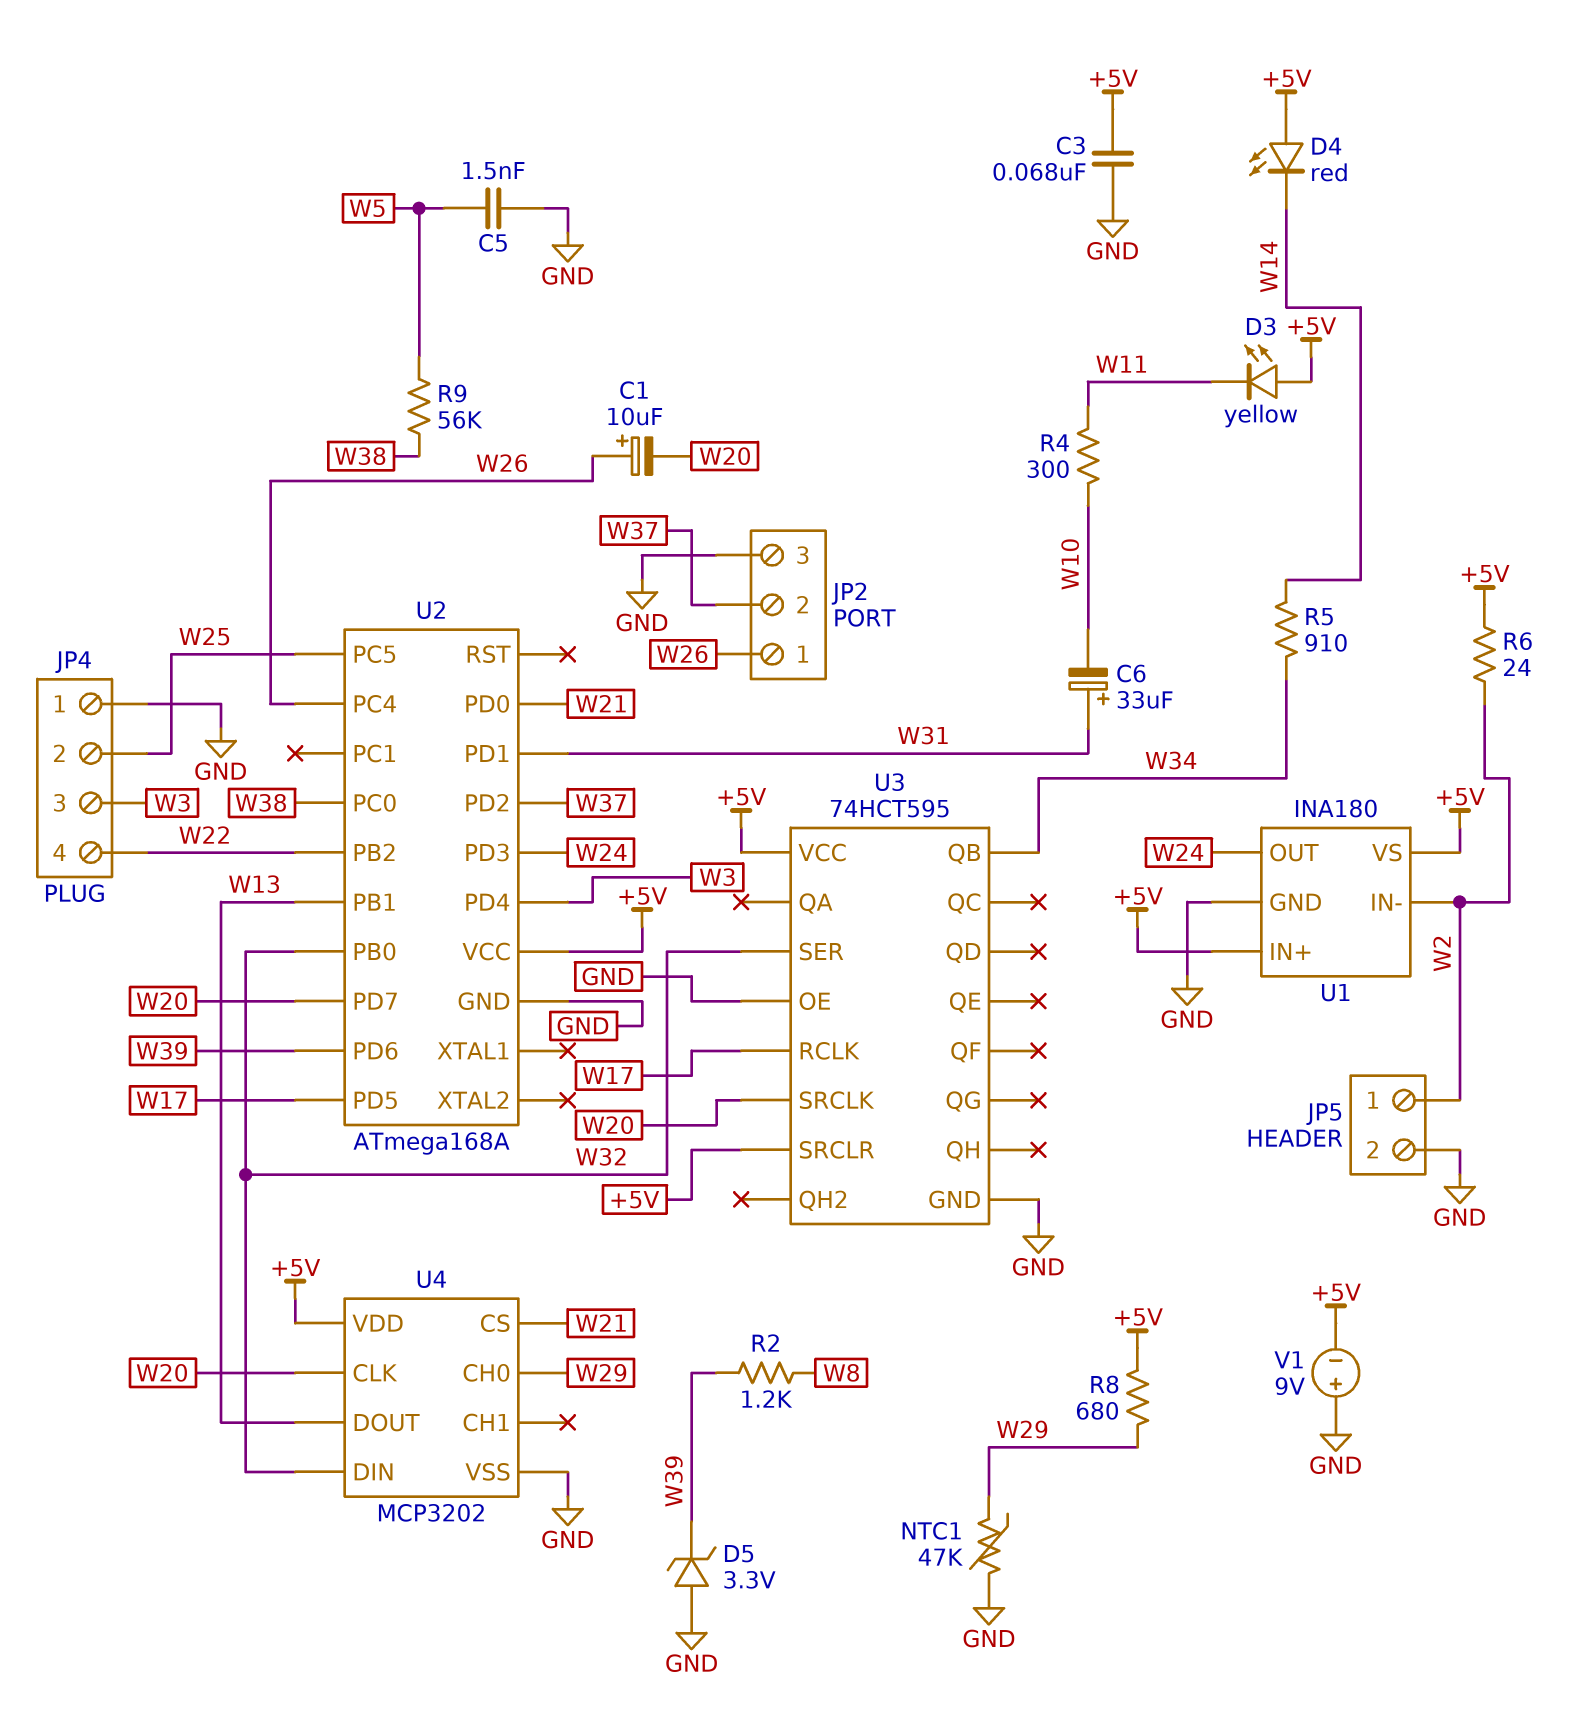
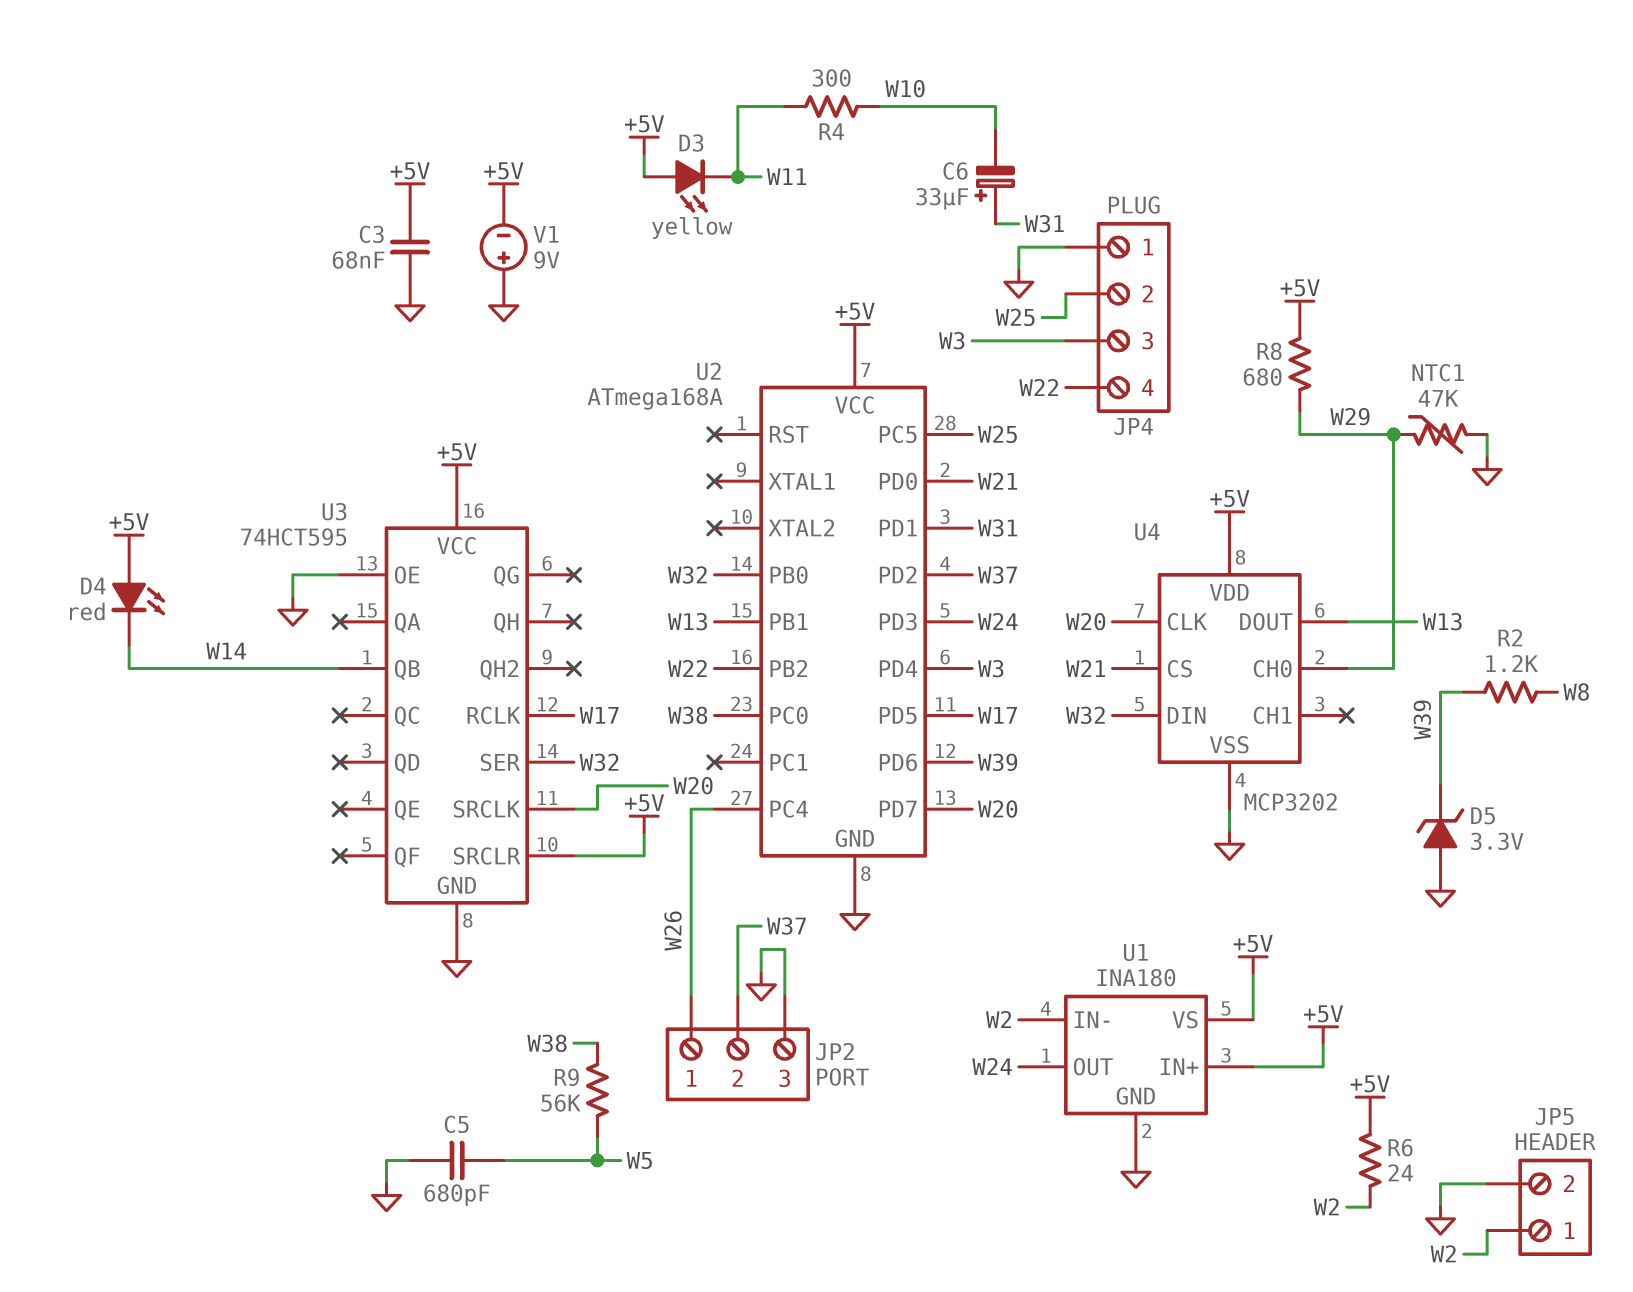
C1: 10uF (plus W26, minus W20) -> none
C5: 1.5nF (GND, W5) -> 680pF (GND, W5)
R5: 910 (W14, W34) -> none
U3 pin QB: W34 -> W14

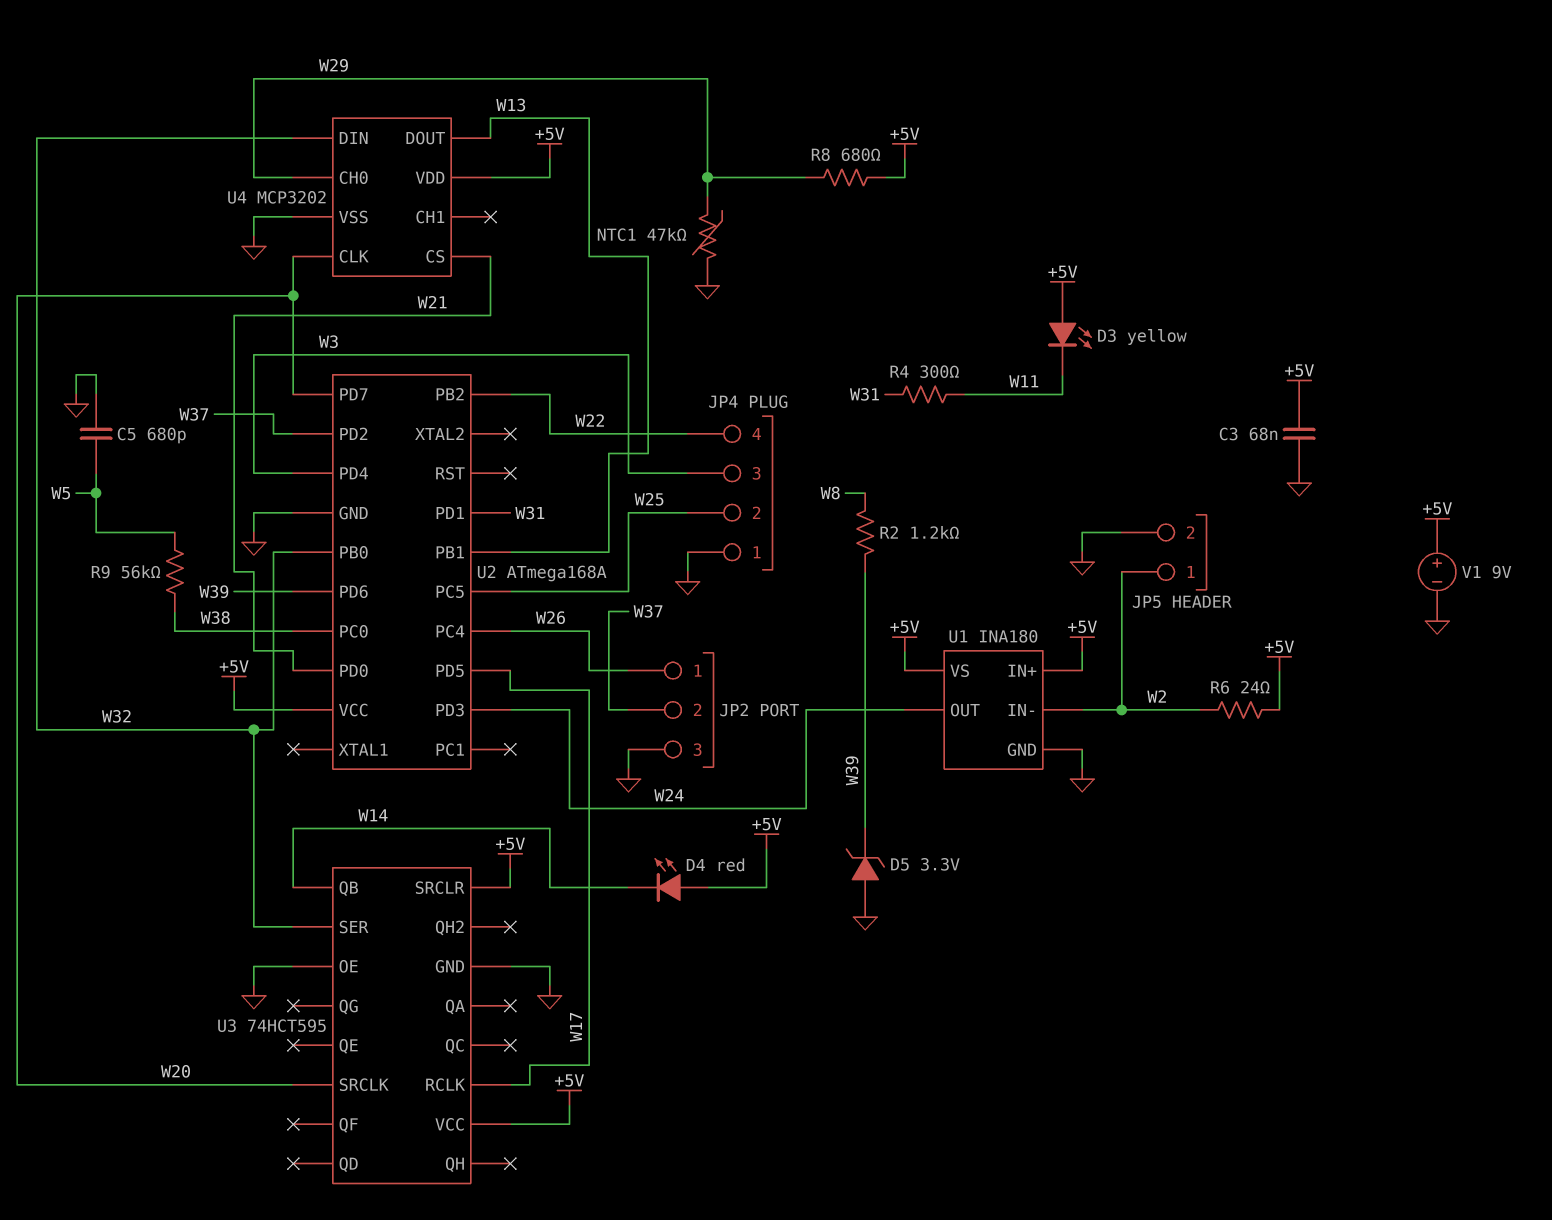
C6: 33uF (plus W31, minus W10) -> none
R4: 300 (W10, W11) -> 300 (W11, W31)
V1: 9V (plus GND, minus +5V) -> 9V (plus +5V, minus GND)

